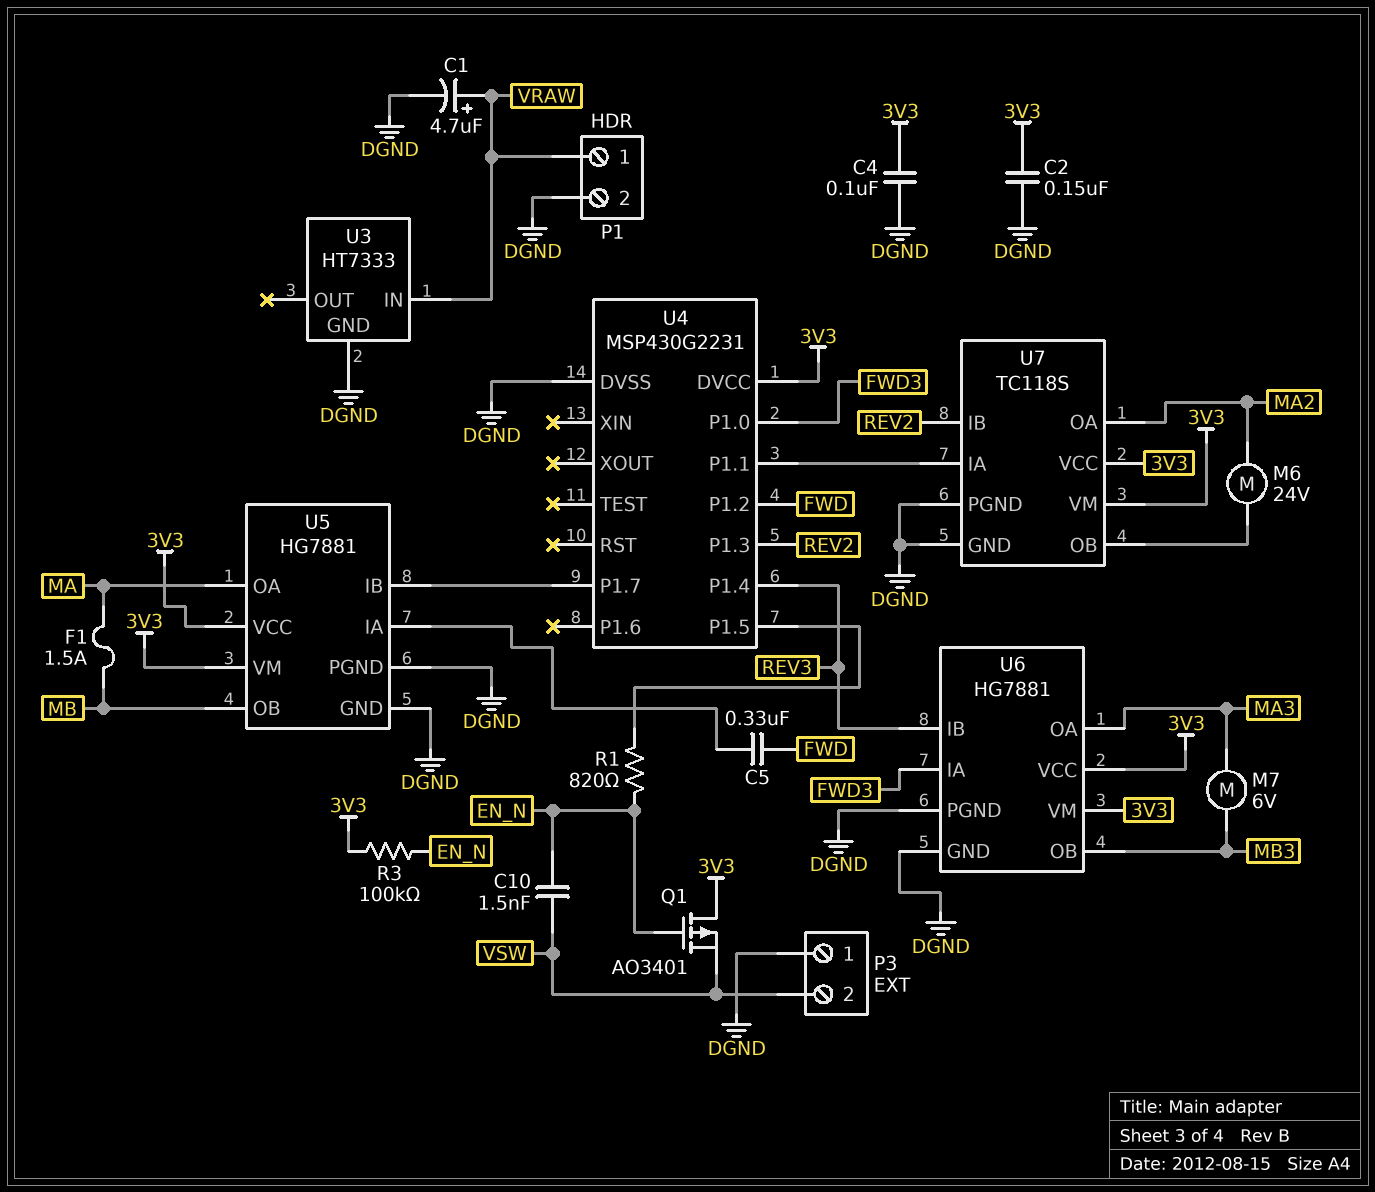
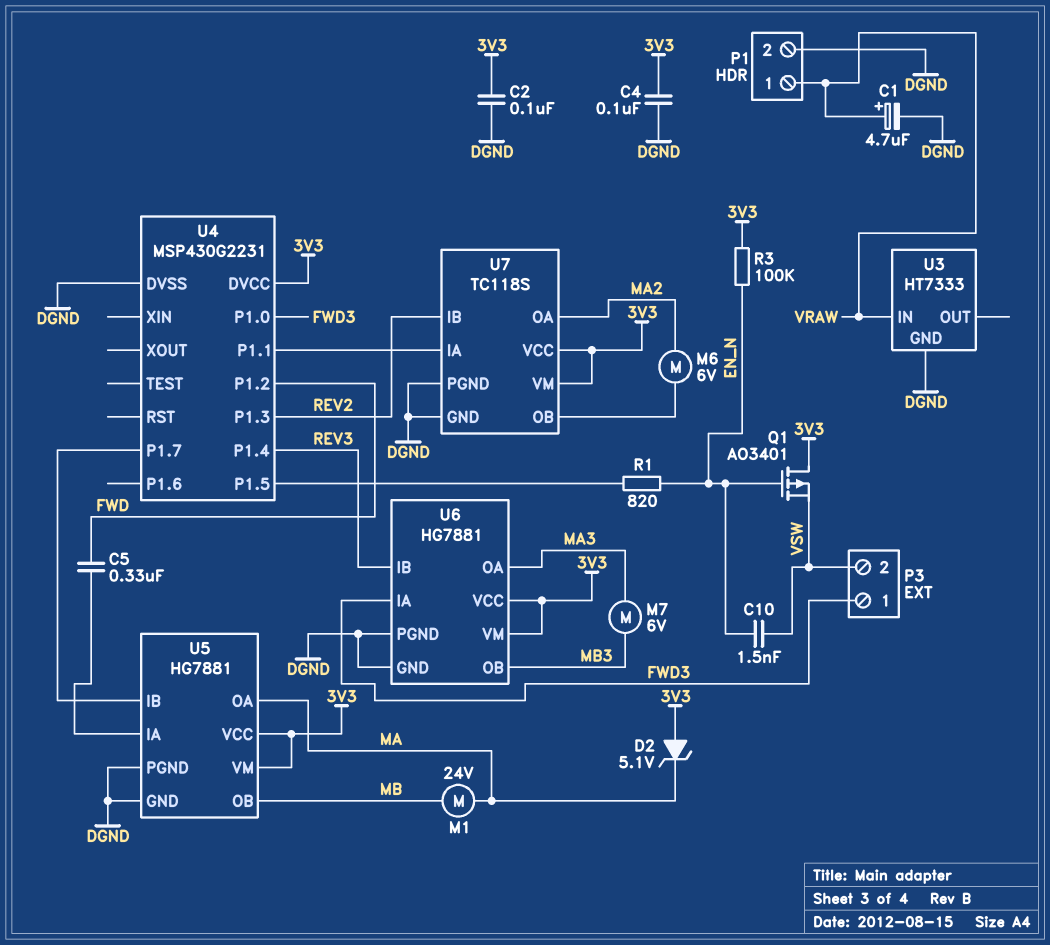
C2: 150nF (3V3, DGND) -> 100nF (3V3, DGND)
D2: none -> zener 5.1V (A 3V3, K MA)
F1: 1.5A (MA, MB) -> none
M1: none -> motor 24V (MA, MB)
M6: motor 24V (MA2, U7/OB) -> motor 6V (MA2, U7/OB)
P3 pin 1: DGND -> FWD3

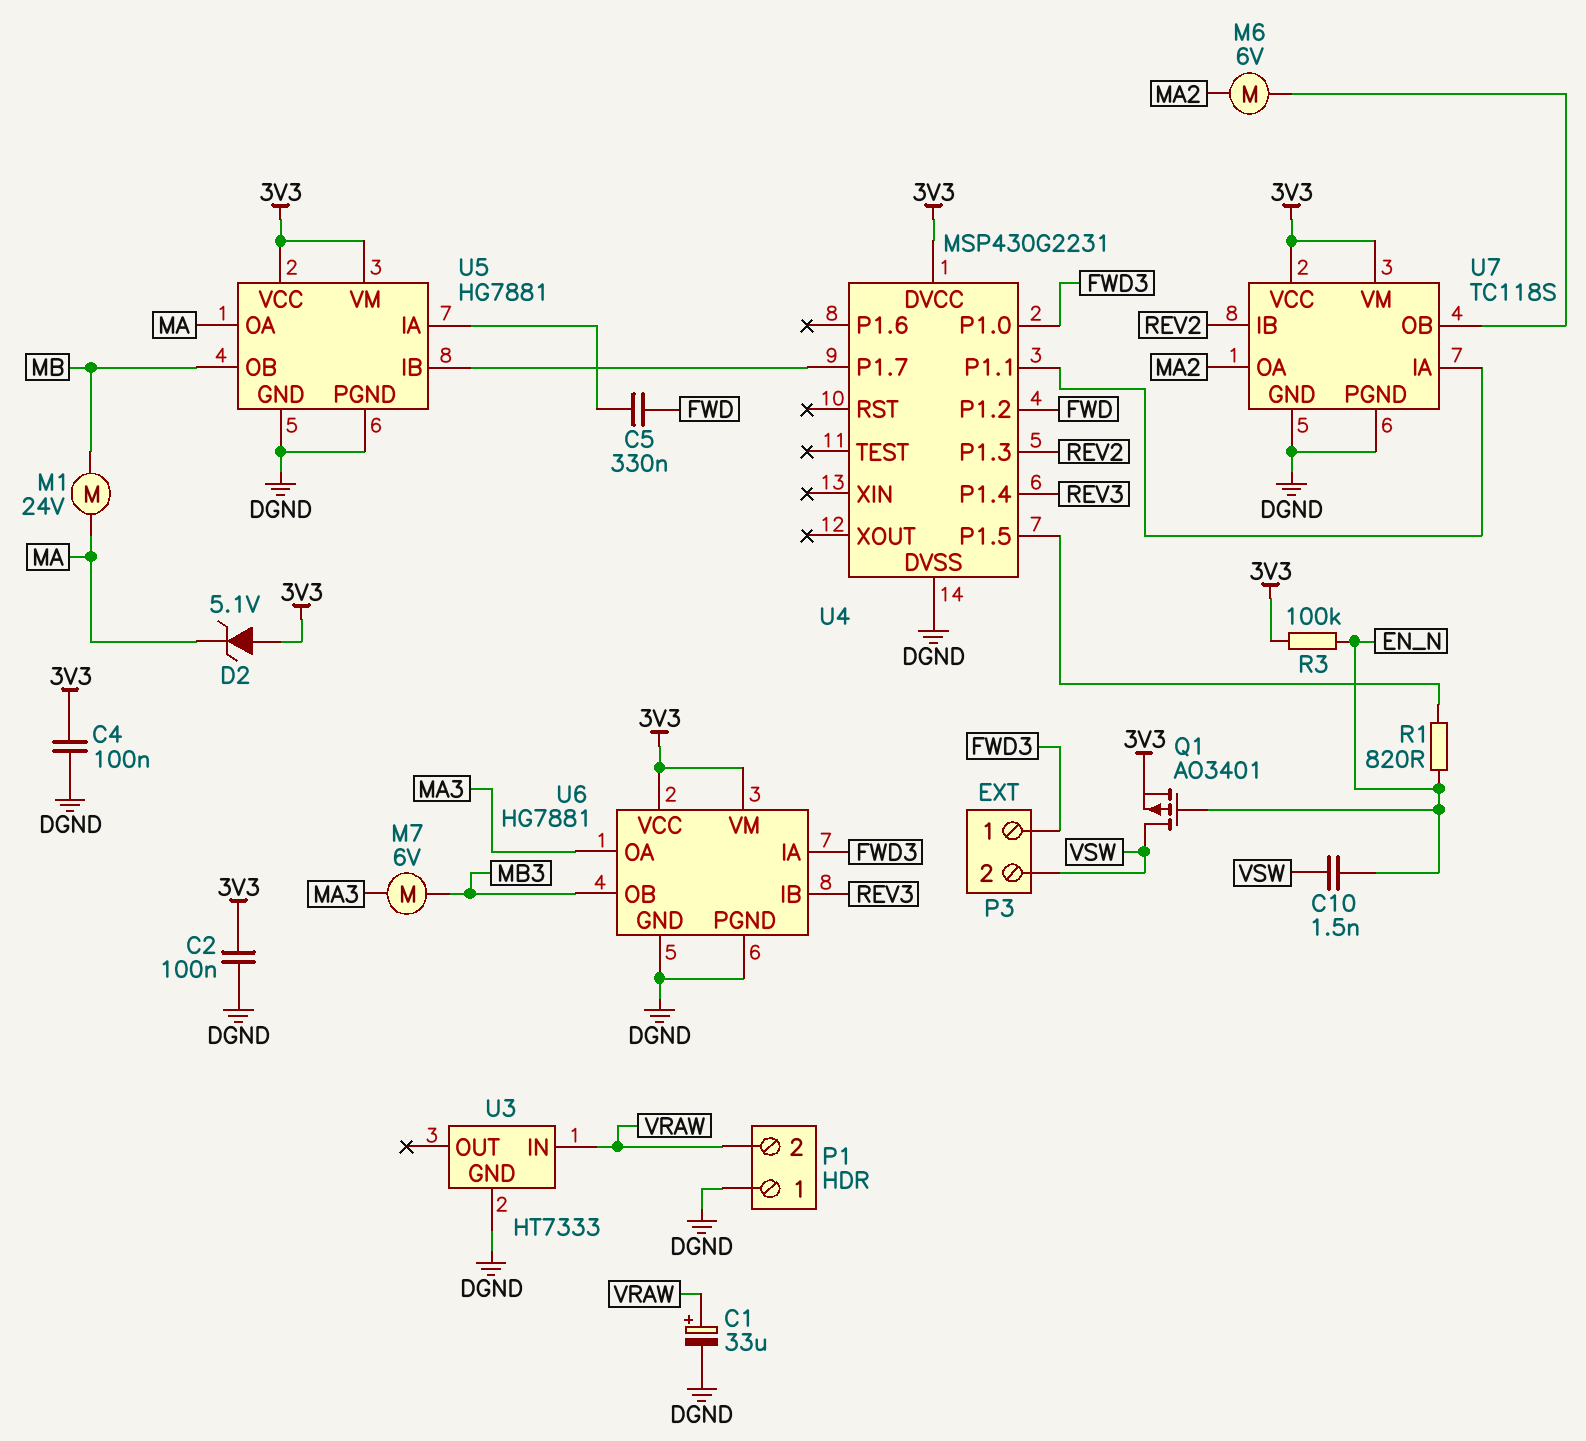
C1: 4.7uF (plus VRAW, minus DGND) -> 33uF (plus VRAW, minus DGND)
P1 pin 1: VRAW -> DGND
P1 pin 2: DGND -> VRAW
Q1: PMOS AO3401 (G EN_N, D 3V3, S VSW) -> PMOS AO3401 (G EN_N, D VSW, S 3V3)

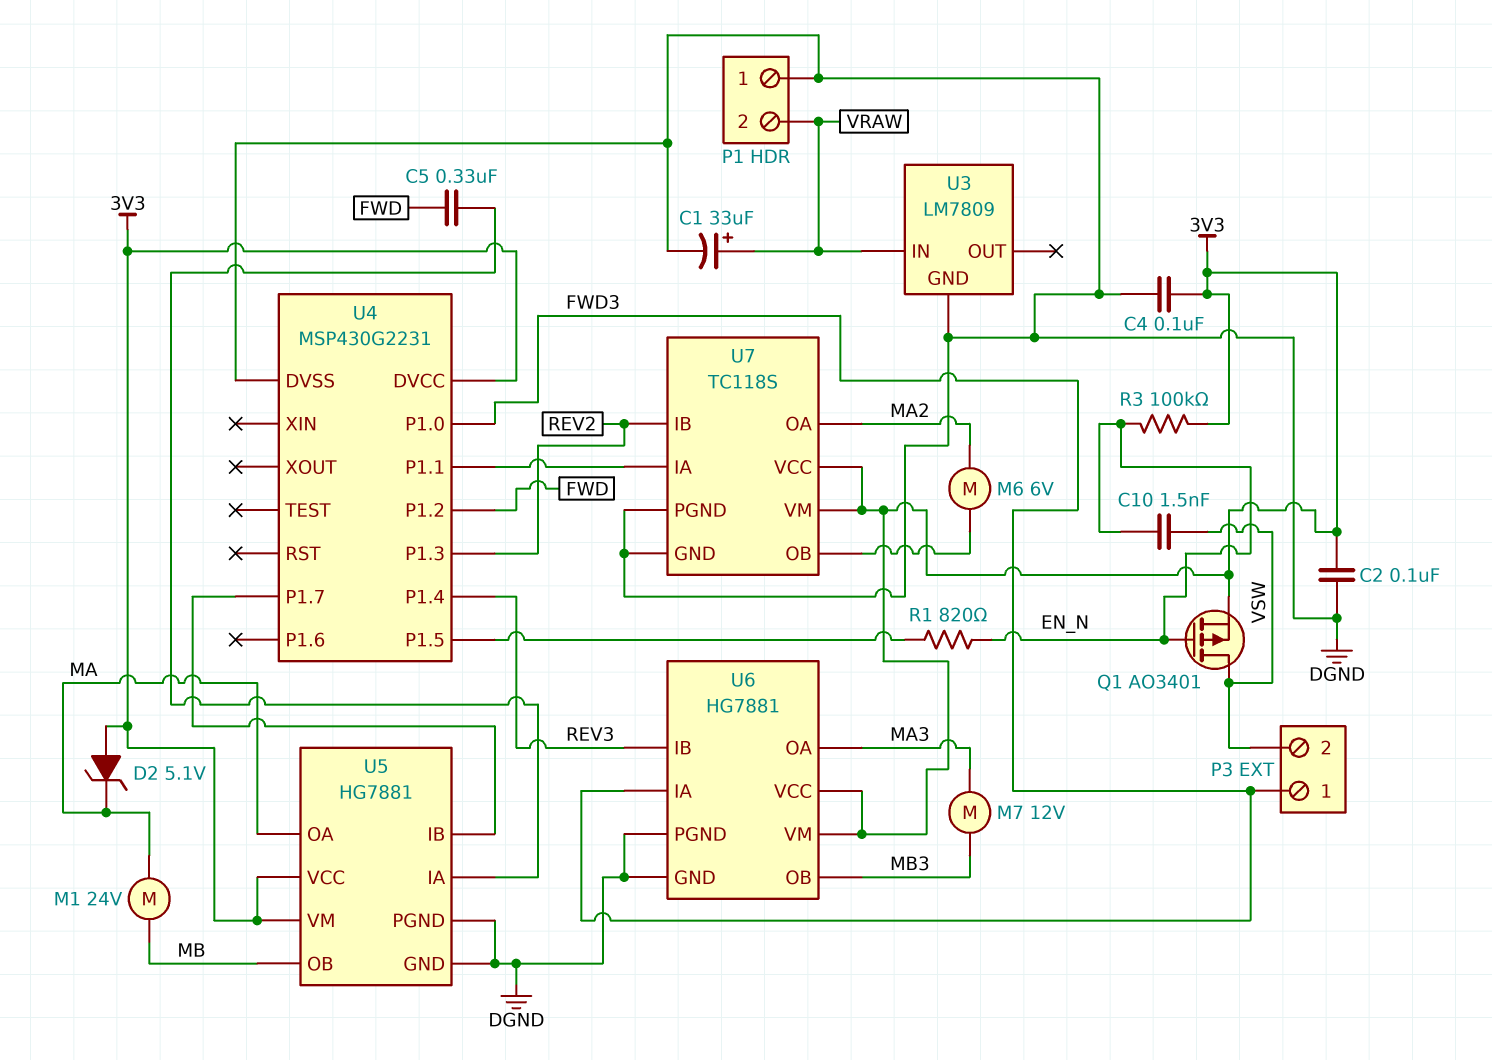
M7: motor 6V (MA3, MB3) -> motor 12V (MA3, MB3)
U3: HT7333 -> LM7809

